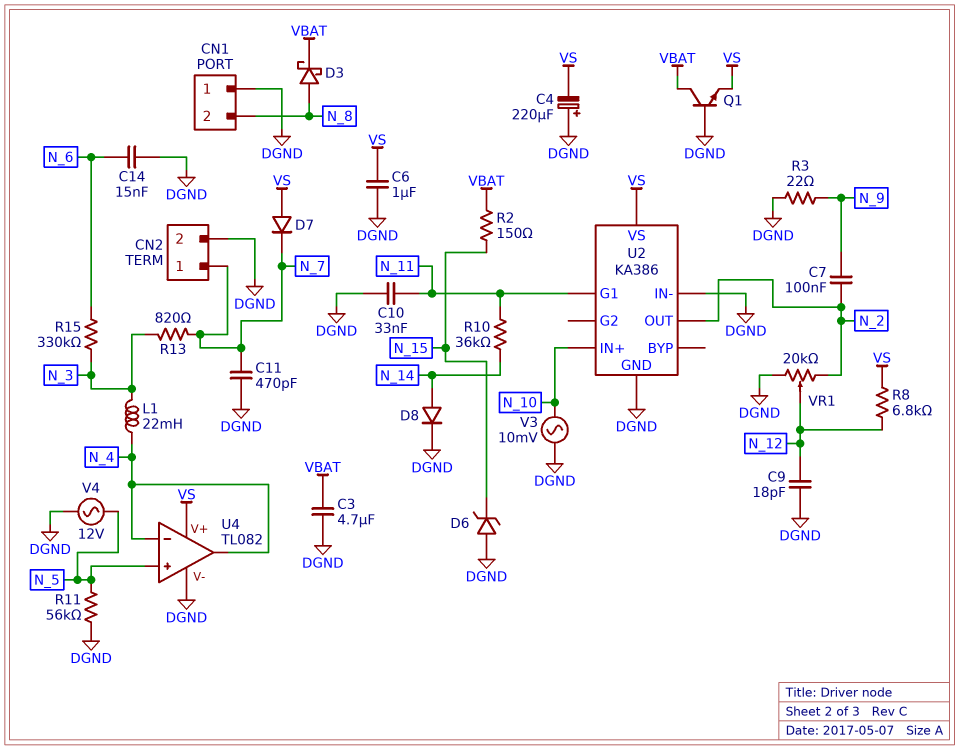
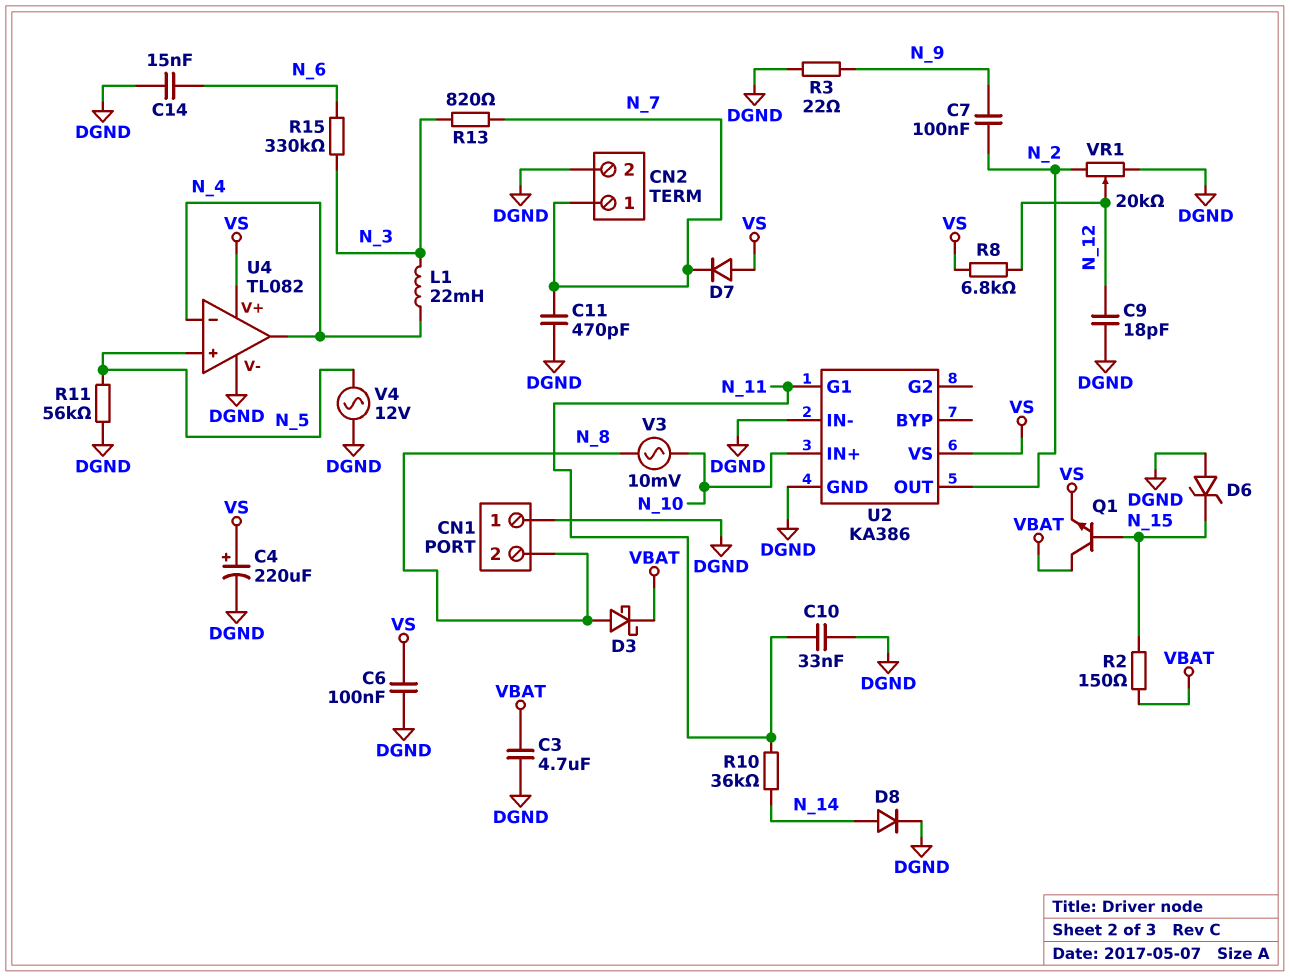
C4: 220uF (plus DGND, minus VS) -> 220uF (plus VS, minus DGND)
C6: 1uF (DGND, VS) -> 100nF (DGND, VS)
Q1: NPN (B DGND, C VBAT, E VS) -> NPN (B N_15, C VBAT, E VS)
V3: AC 10mV (DGND, N_10) -> AC 10mV (N_8, N_10)

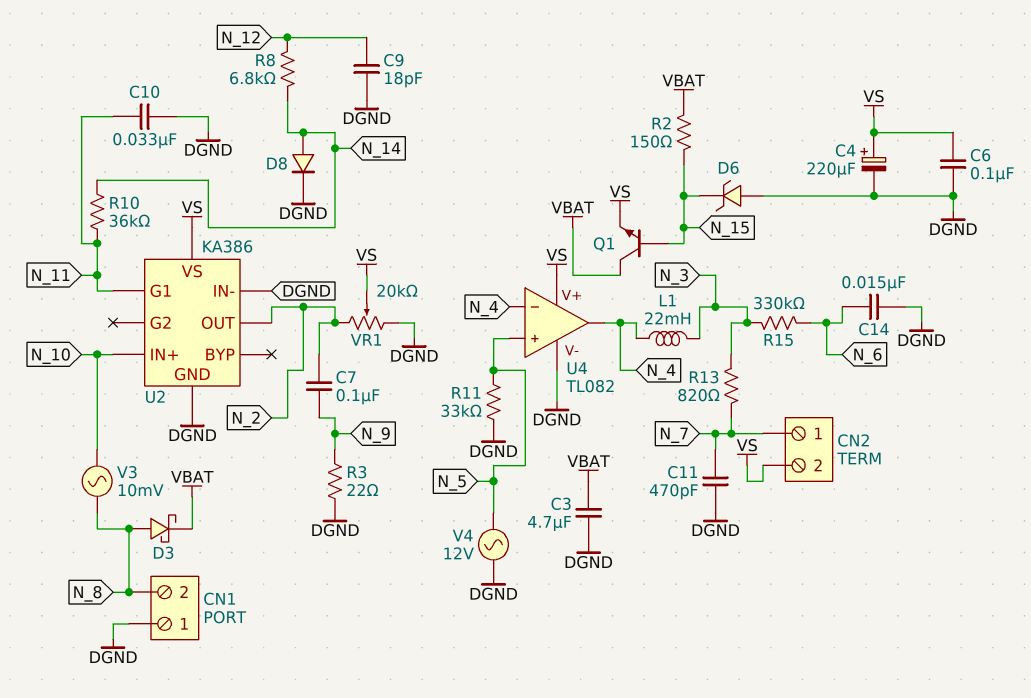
CN2 pin 2: DGND -> VS
D7: diode (A VS, K N_7) -> none
R8: 6.8k (N_12, VS) -> 6.8k (N_12, N_14)
R11: 56k (DGND, N_5) -> 33k (DGND, N_5)
VR1: 20k (DGND, N_2, wiper N_12) -> 20k (DGND, N_2, wiper VS)

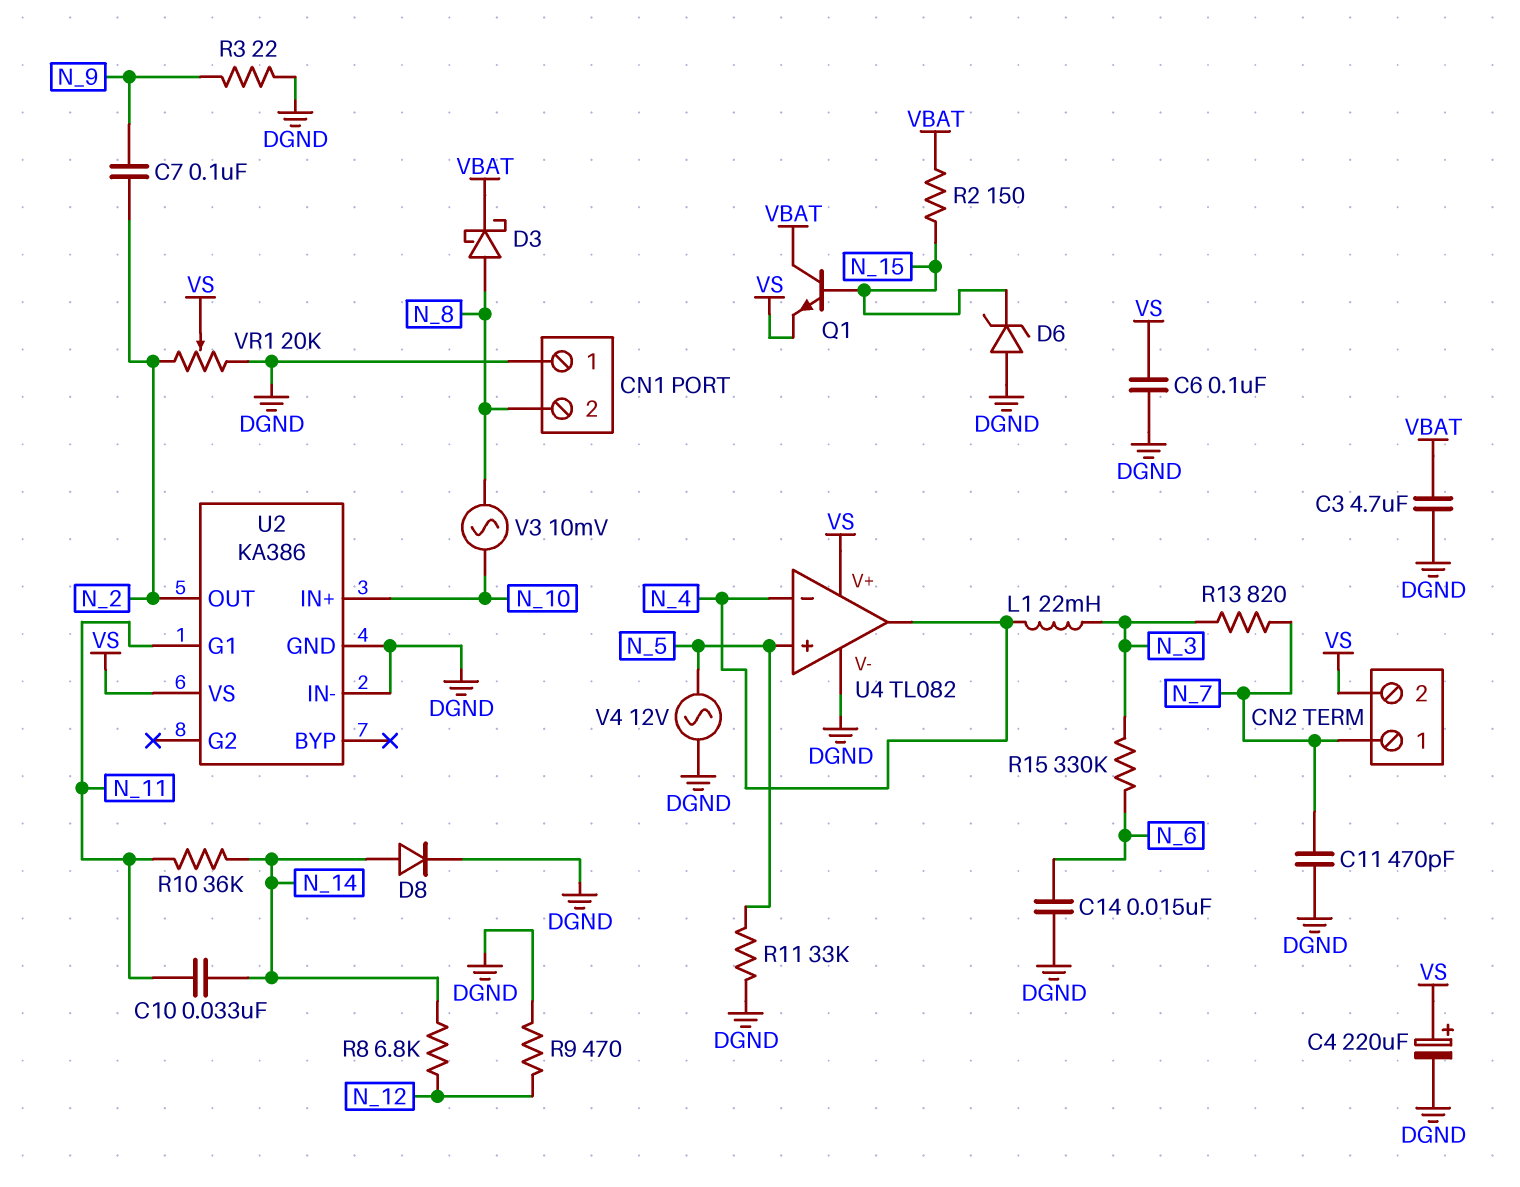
C9: 18pF (DGND, N_12) -> none
C10: 33nF (DGND, N_11) -> 33nF (N_11, N_14)
R9: none -> 470 (DGND, N_12)

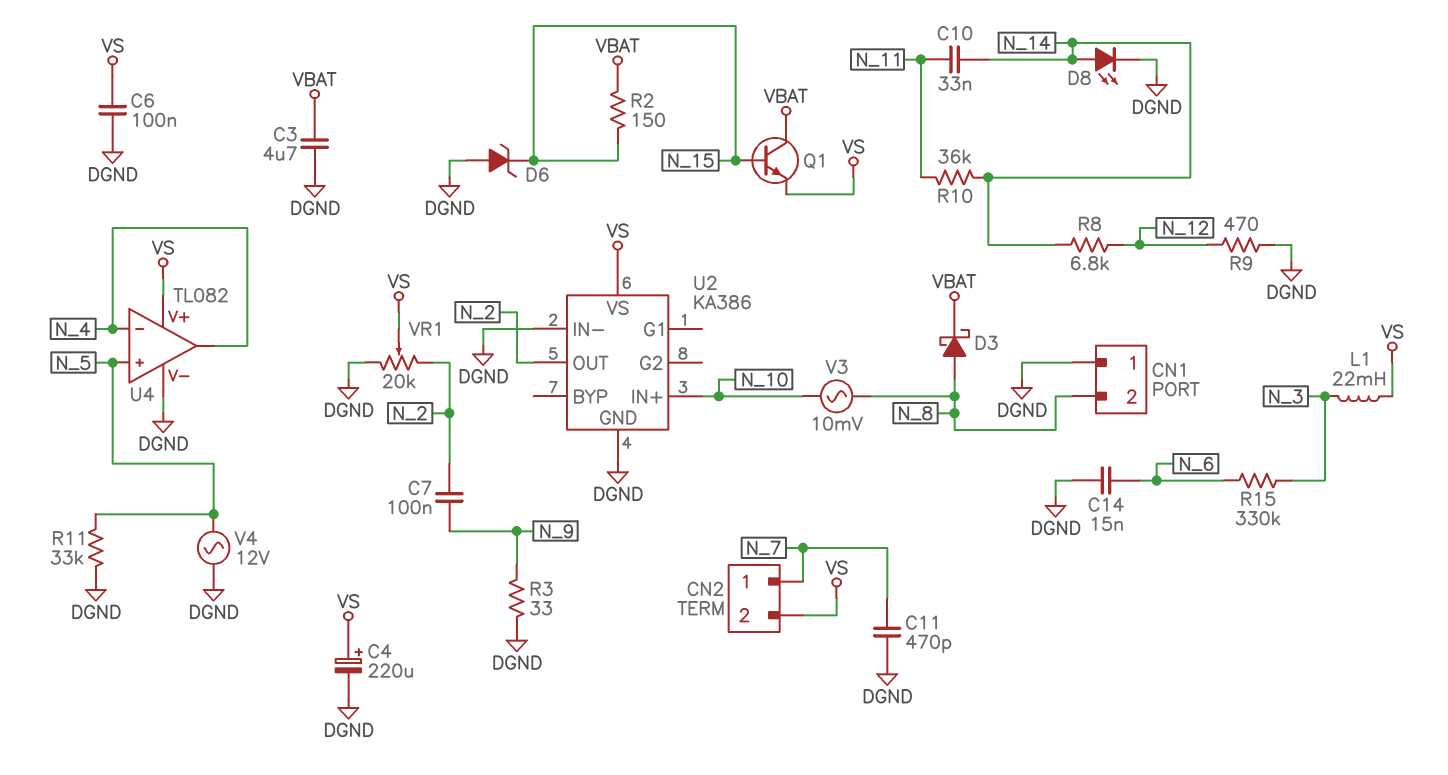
D8: diode (A N_14, K DGND) -> LED (A N_14, K DGND)
L1: 22mH (N_3, N_4) -> 22mH (N_3, VS)
R3: 22 (DGND, N_9) -> 33 (DGND, N_9)
R13: 820 (N_3, N_7) -> none
U2 pin G1: N_11 -> none

